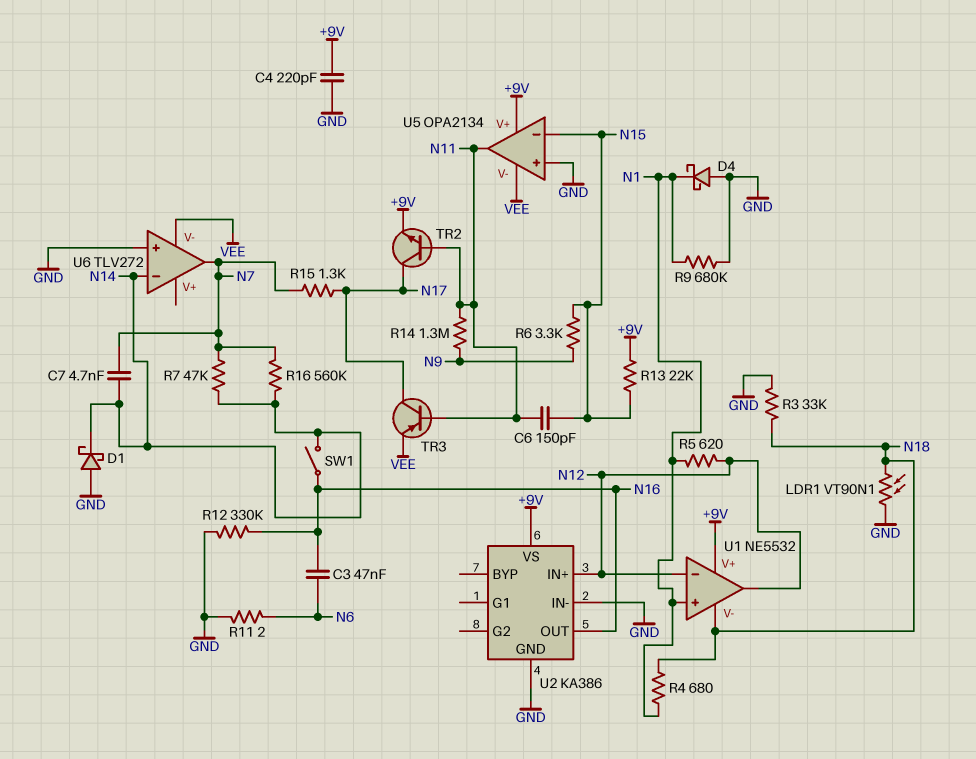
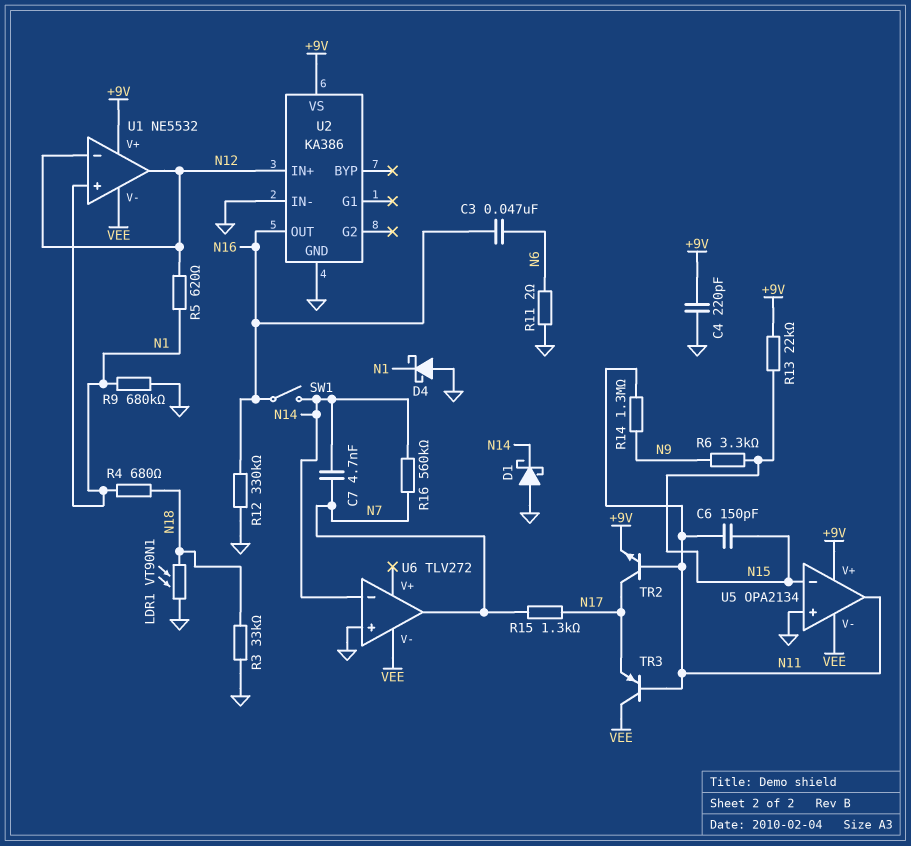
R7: 47k (N7, N14) -> none
TR3: PNP (B N11, C N17, E VEE) -> PNP (B N11, C VEE, E N17)
U1 pin V-: N18 -> VEE

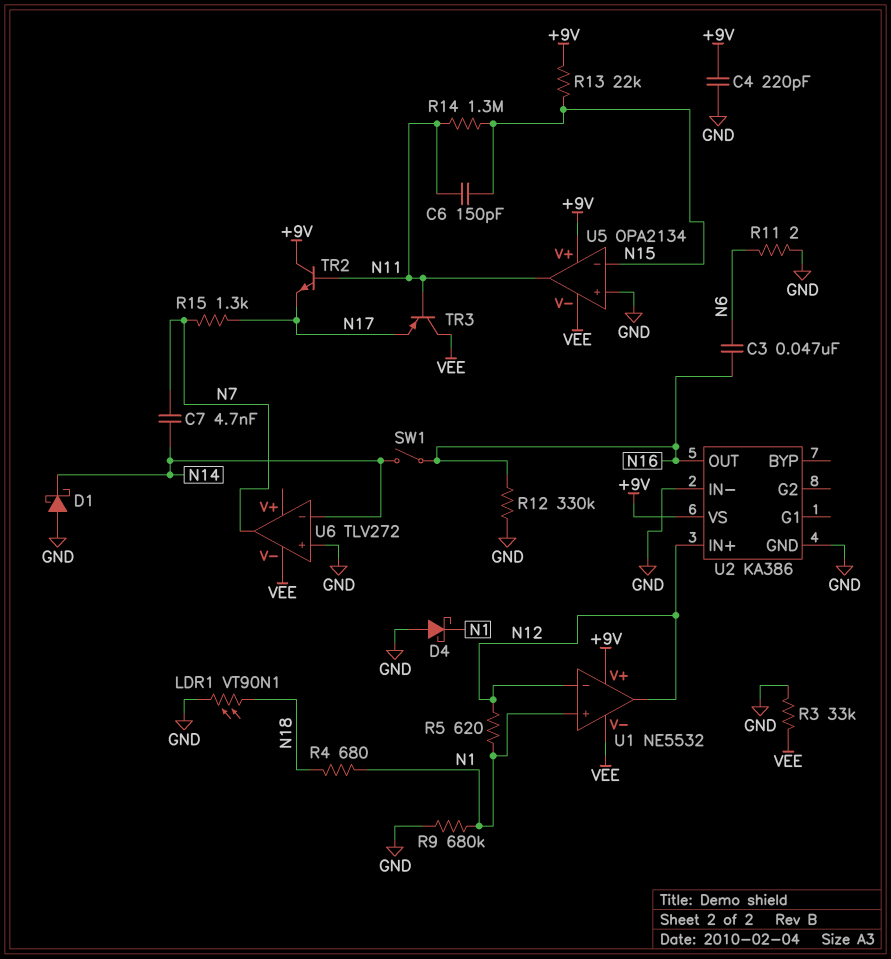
R3: 33k (GND, N18) -> 33k (GND, VEE)
R6: 3.3k (N9, N15) -> none
R14: 1.3M (N9, N11) -> 1.3M (N11, N15)
R16: 560k (N7, N14) -> none
TR2: NPN (B N11, C N17, E +9V) -> NPN (B N11, C +9V, E N17)

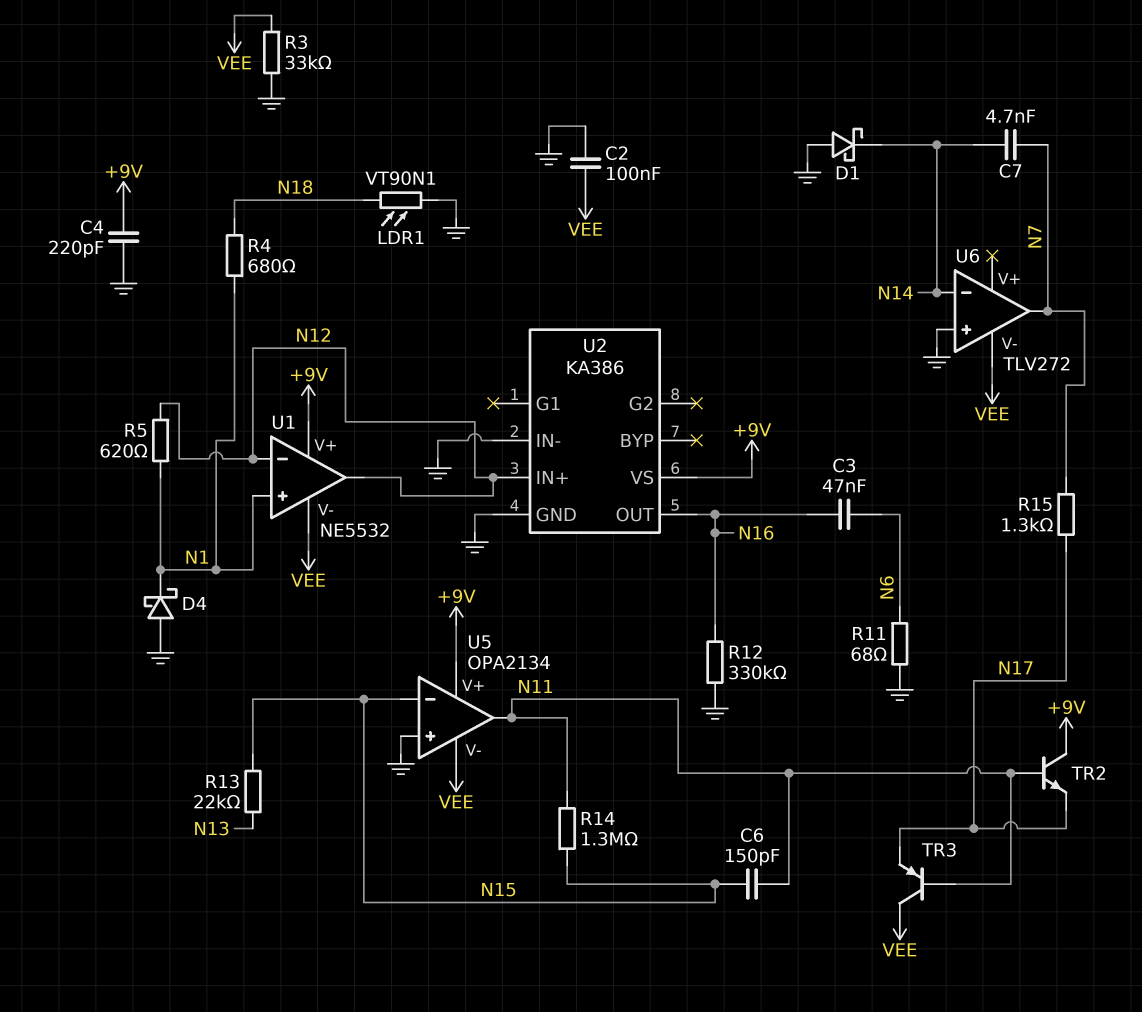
C2: none -> 100nF (GND, VEE)
R9: 680k (GND, N1) -> none
R11: 2 (GND, N6) -> 68 (GND, N6)
R13: 22k (+9V, N15) -> 22k (N13, N15)
SW1: switch (N14, N16) -> none

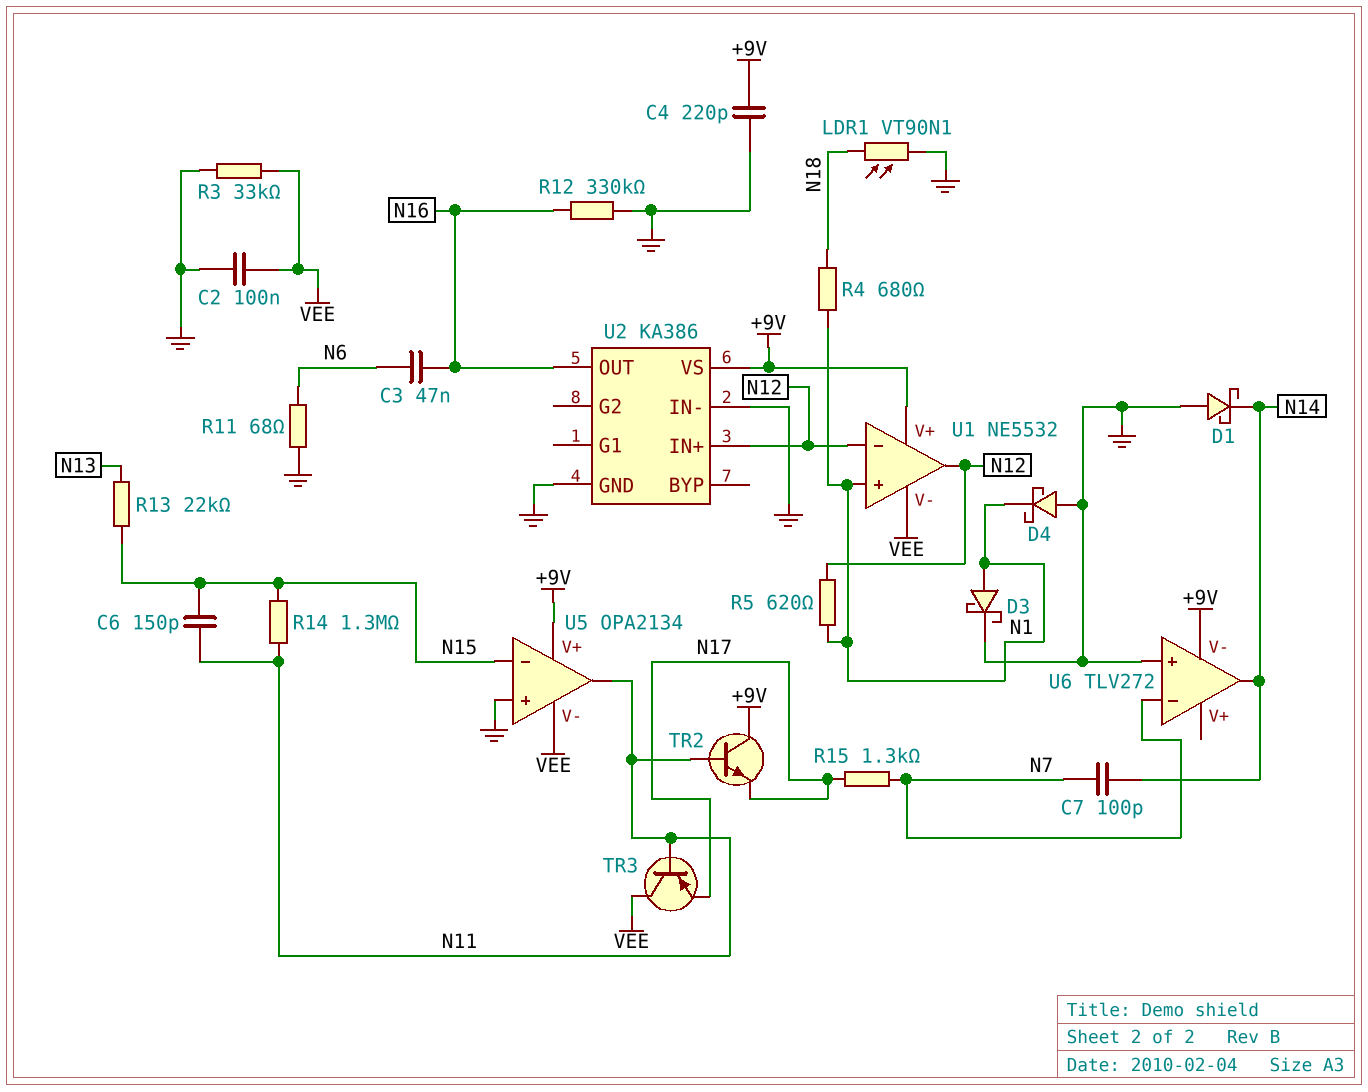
C7: 4.7nF (N7, N14) -> 100pF (N7, N14)
D3: none -> schottky (A N1, K GND)
U6 pin V-: VEE -> +9V
U6 pin in-: N14 -> N7
U6 pin out: N7 -> N14

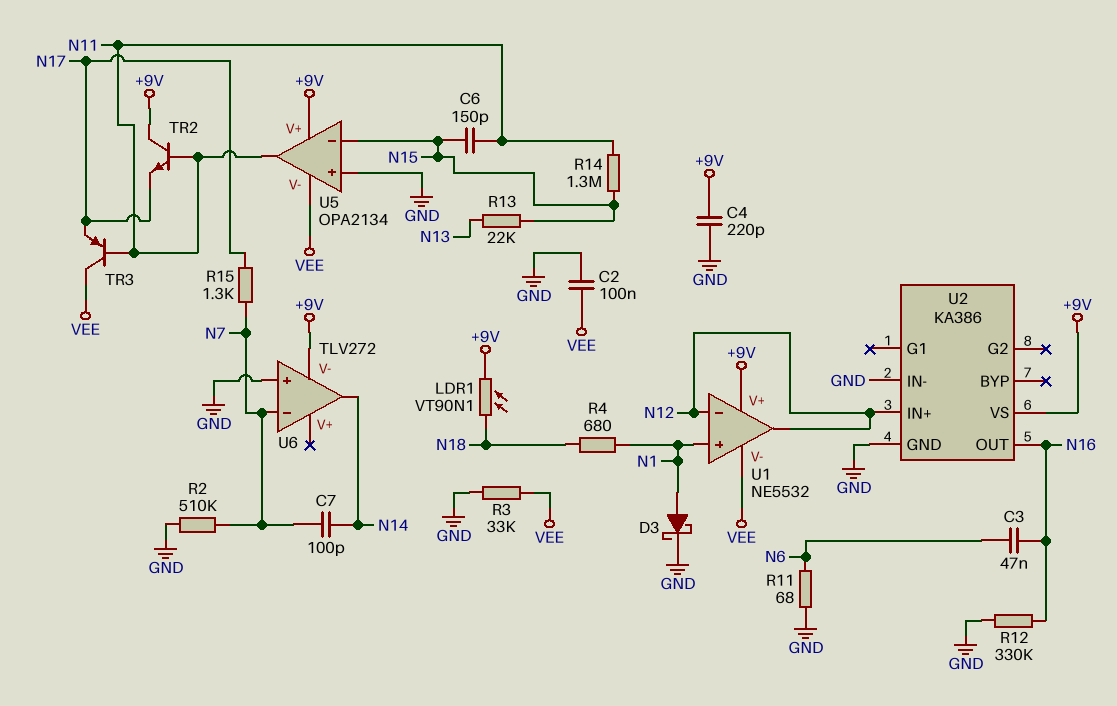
D1: schottky (A GND, K N14) -> none
D4: schottky (A GND, K N1) -> none
LDR1: VT90N1 (GND, N18) -> VT90N1 (+9V, N18)
R2: none -> 510k (GND, N7)
R5: 620 (N1, N12) -> none

